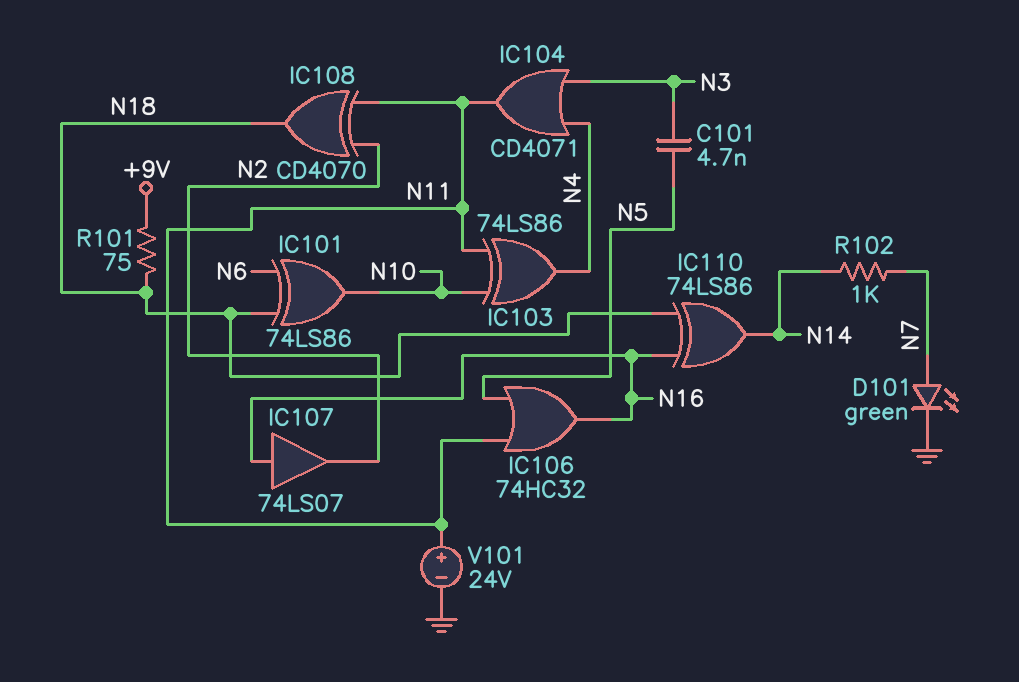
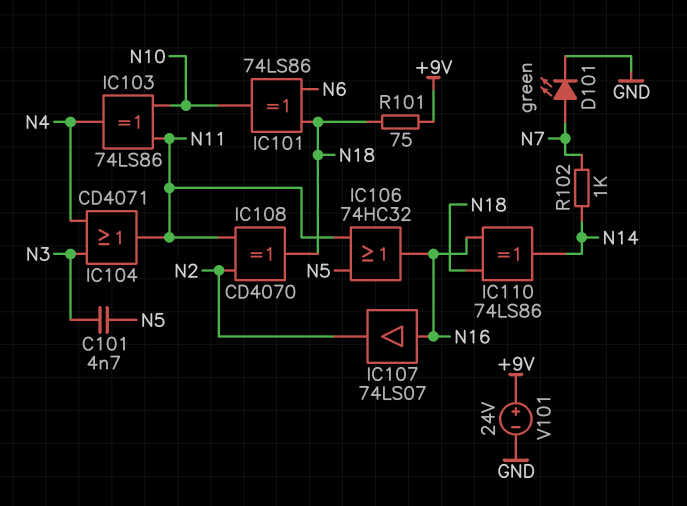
V101: 24V (plus N11, minus GND) -> 24V (plus +9V, minus GND)

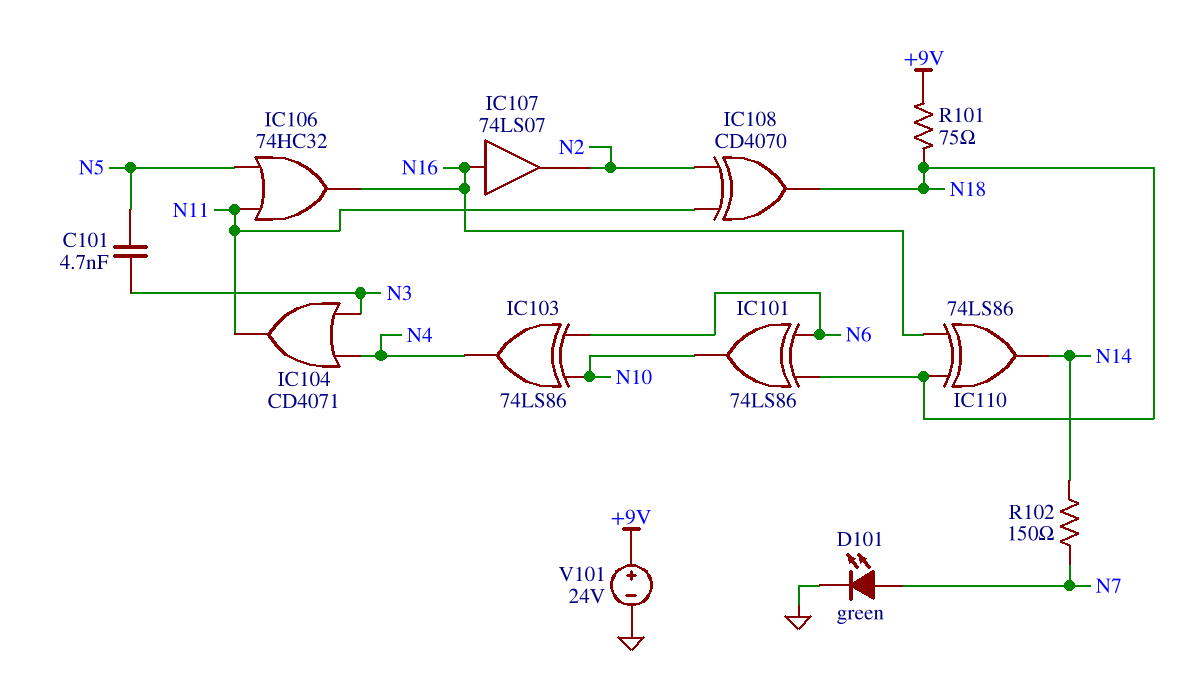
IC103: XOR 74LS86 (in N10, in N11, out N4) -> XOR 74LS86 (in N6, in N10, out N4)
R102: 1k (N7, N14) -> 150 (N7, N14)

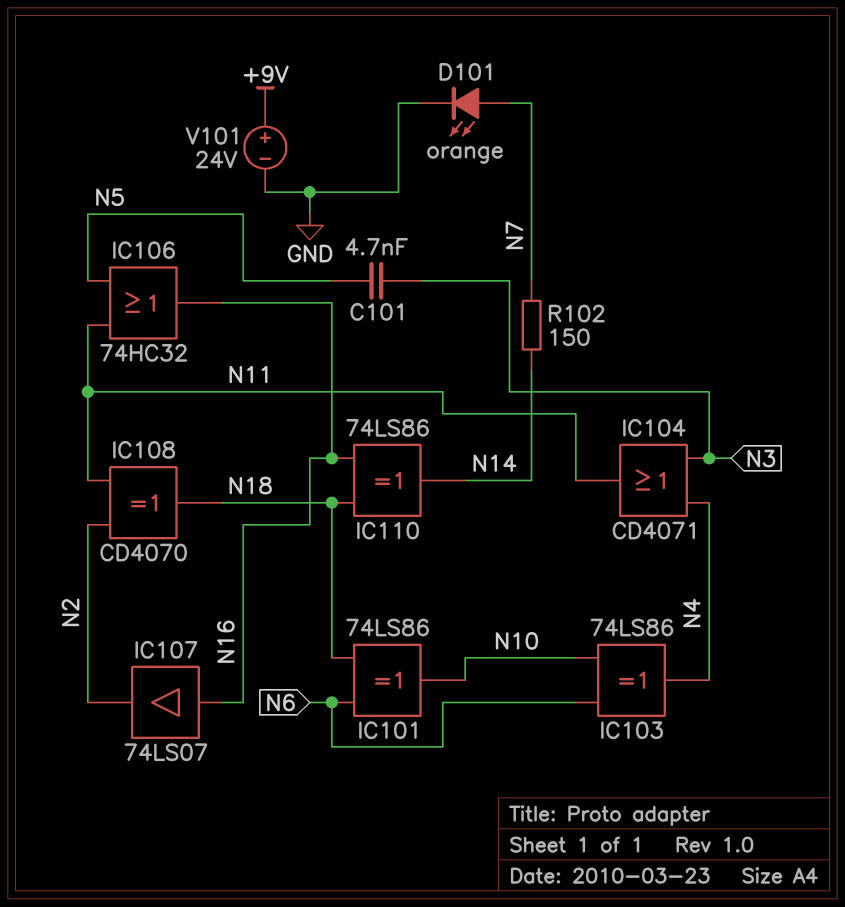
D101: LED green (A N7, K GND) -> LED orange (A N7, K GND)
R101: 75 (+9V, N18) -> none

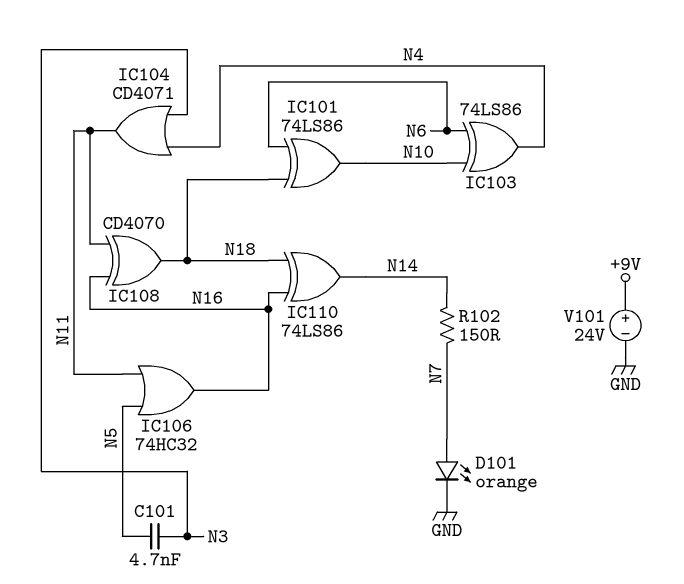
IC107: buffer 74LS07 (in N16, out N2) -> none
IC108: XOR CD4070 (in N2, in N11, out N18) -> XOR CD4070 (in N11, in N16, out N18)

